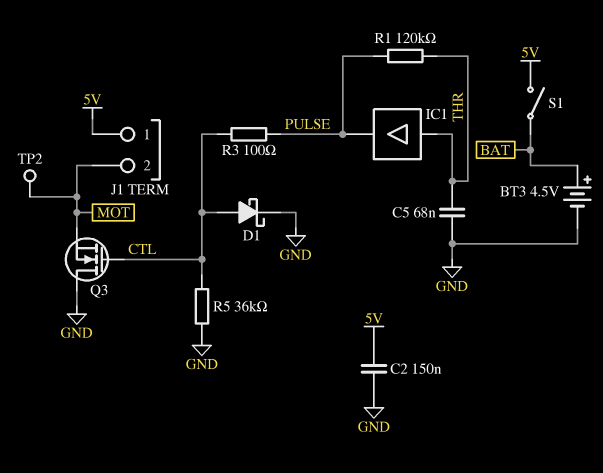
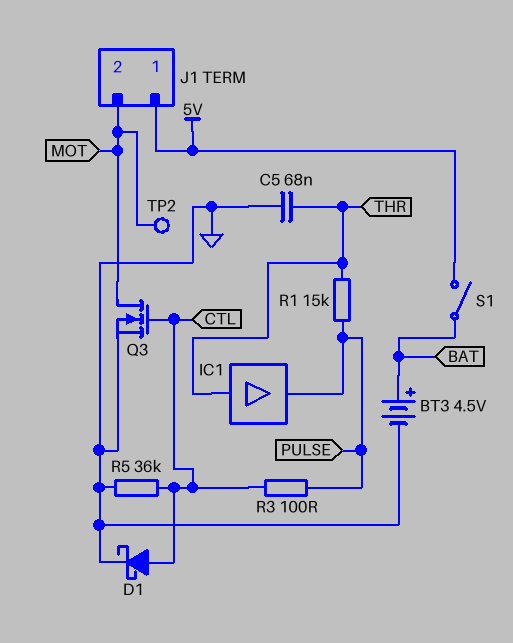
C2: 150nF (5V, GND) -> none
Q3: NMOS (G CTL, D GND, S MOT) -> NMOS (G CTL, D MOT, S GND)
R1: 120k (PULSE, THR) -> 15k (PULSE, THR)

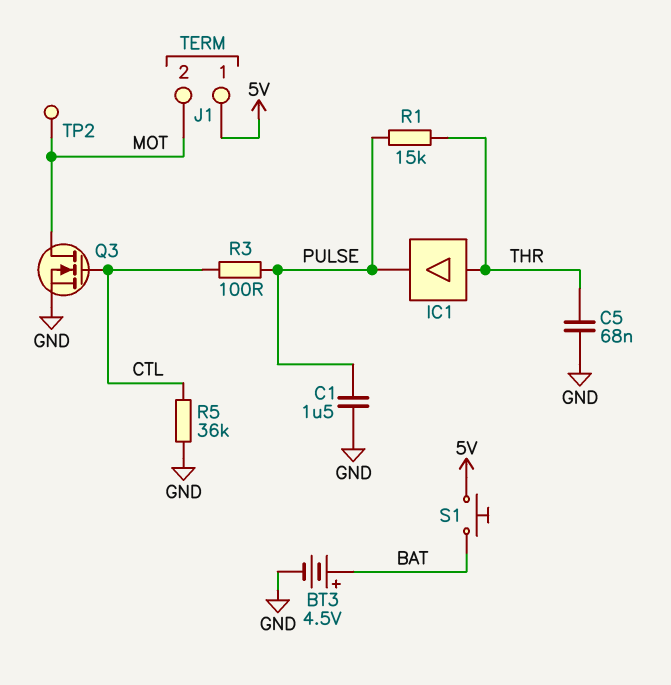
C1: none -> 1.5uF (GND, PULSE)
D1: schottky (A CTL, K GND) -> none
S1: switch (5V, BAT) -> button (5V, BAT)

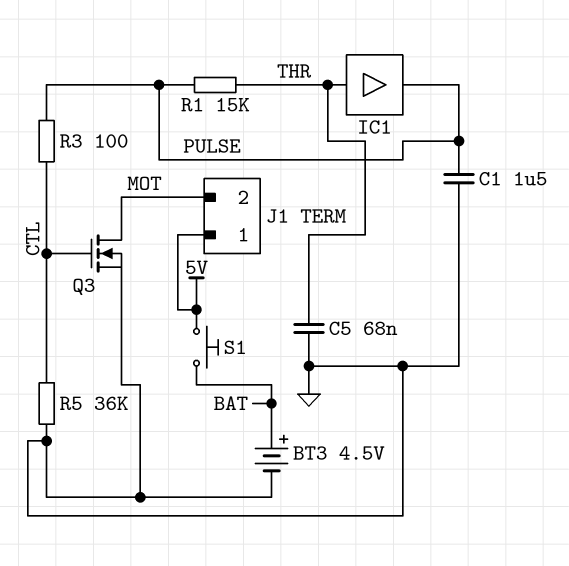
TP2: test point (MOT) -> none

